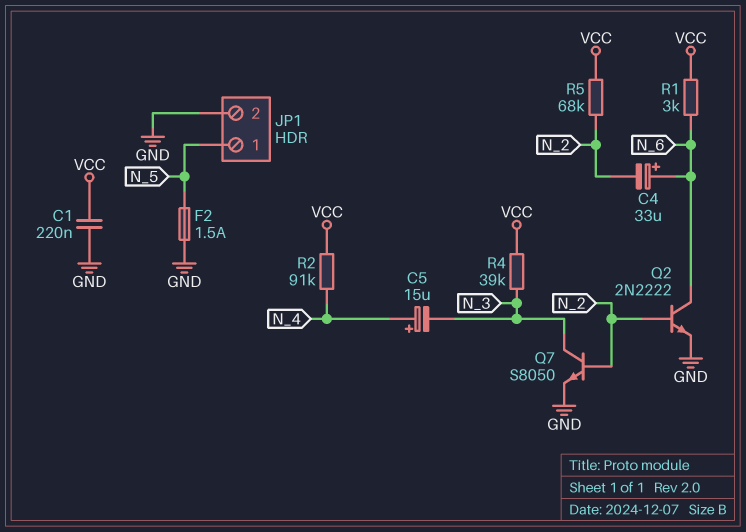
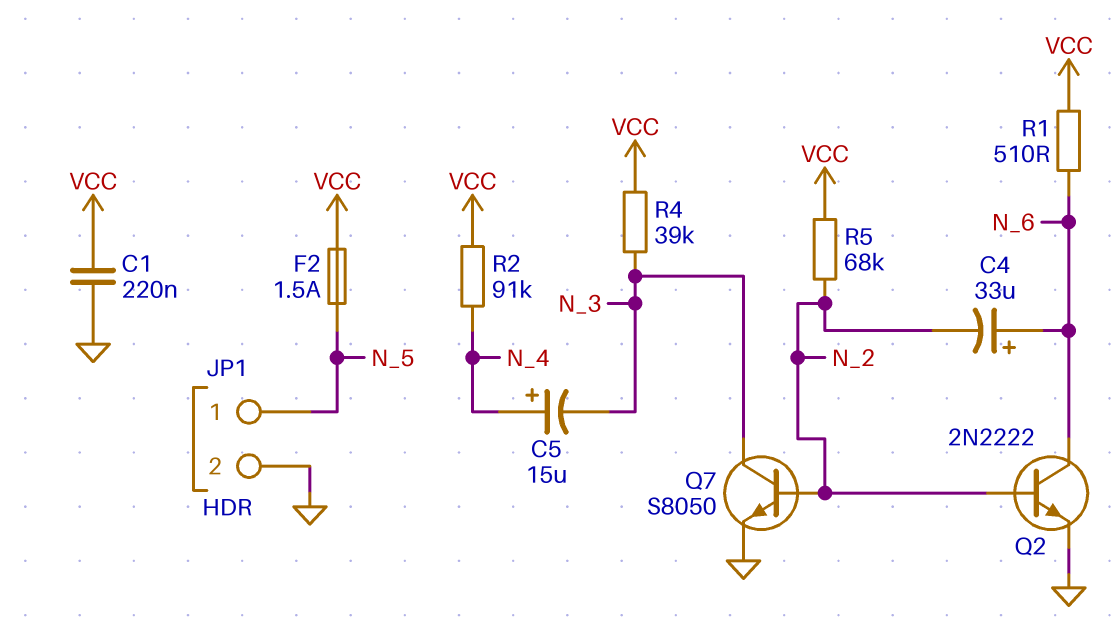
F2: 1.5A (GND, N_5) -> 1.5A (N_5, VCC)
R1: 3k (N_6, VCC) -> 510 (N_6, VCC)

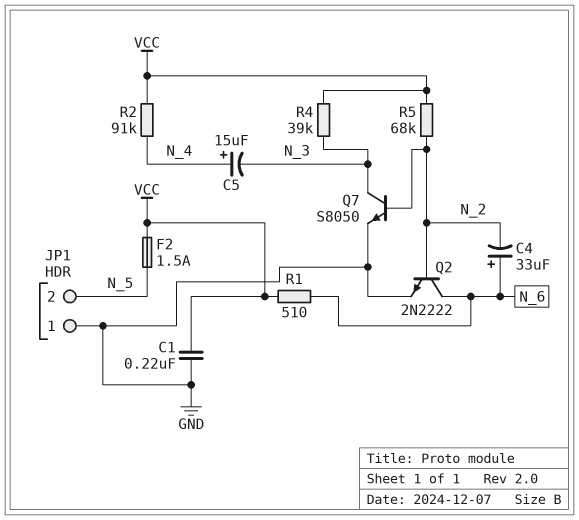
JP1 pin 1: N_5 -> GND
JP1 pin 2: GND -> N_5

